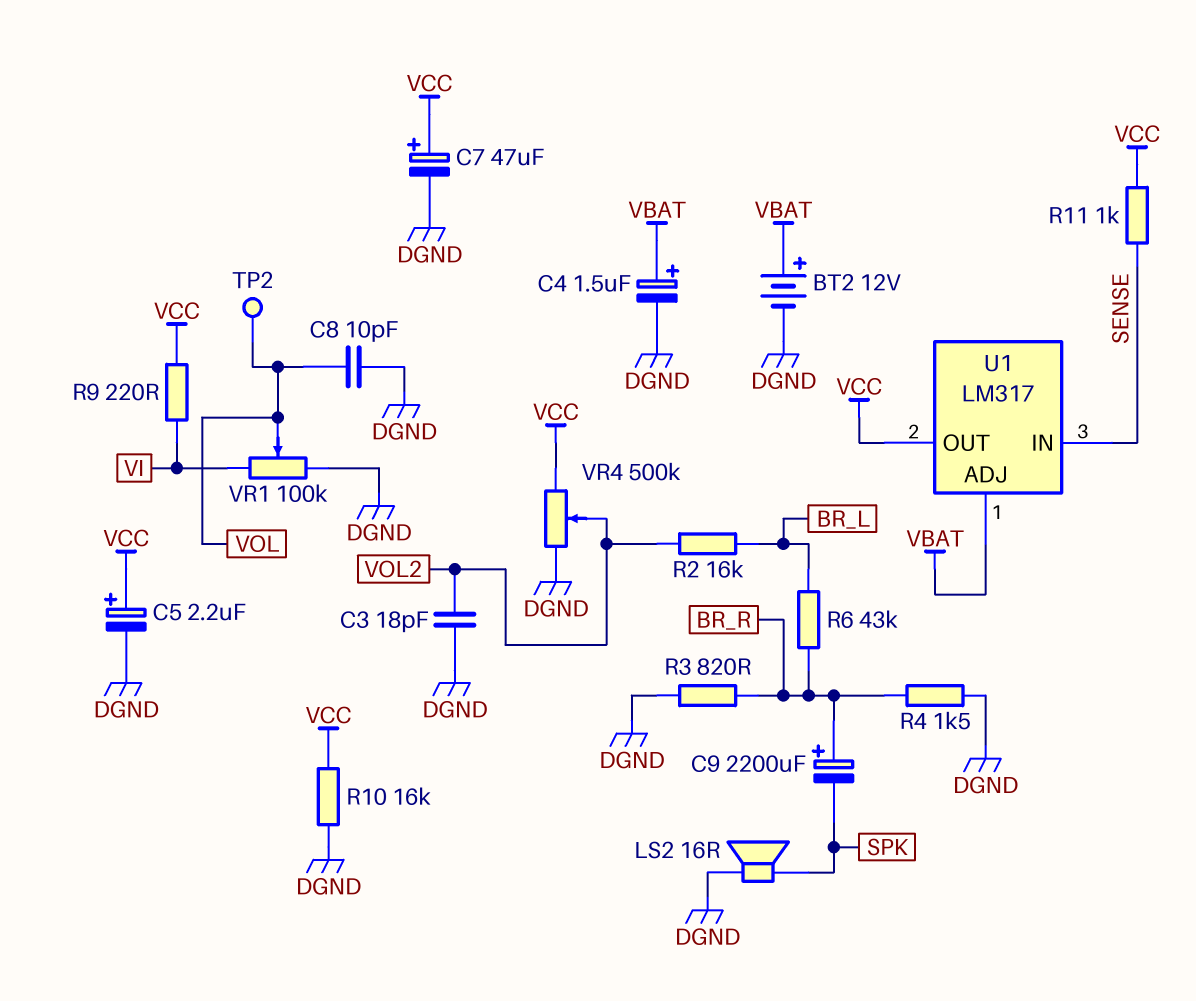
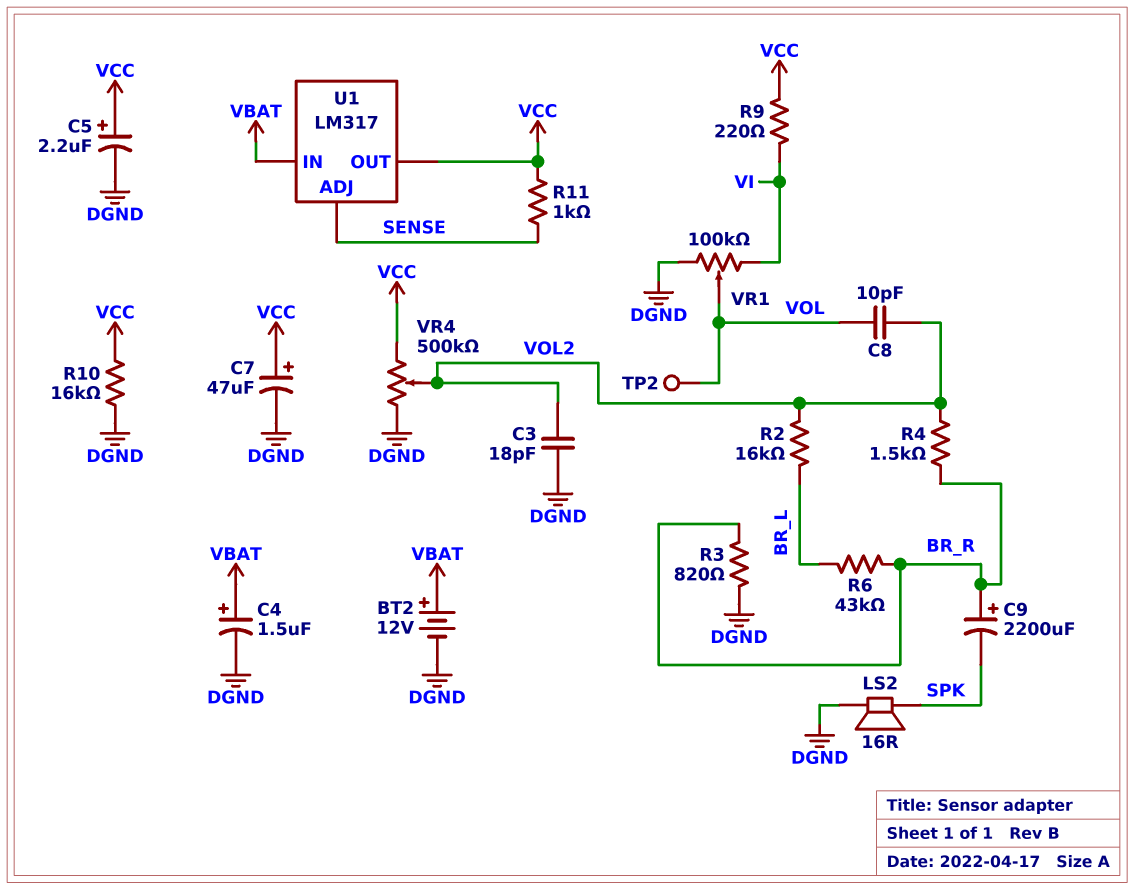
C8: 10pF (DGND, VOL) -> 10pF (VOL, VOL2)
R4: 1.5k (BR_R, DGND) -> 1.5k (BR_R, VOL2)
U1 pin ADJ: VBAT -> SENSE
U1 pin IN: SENSE -> VBAT

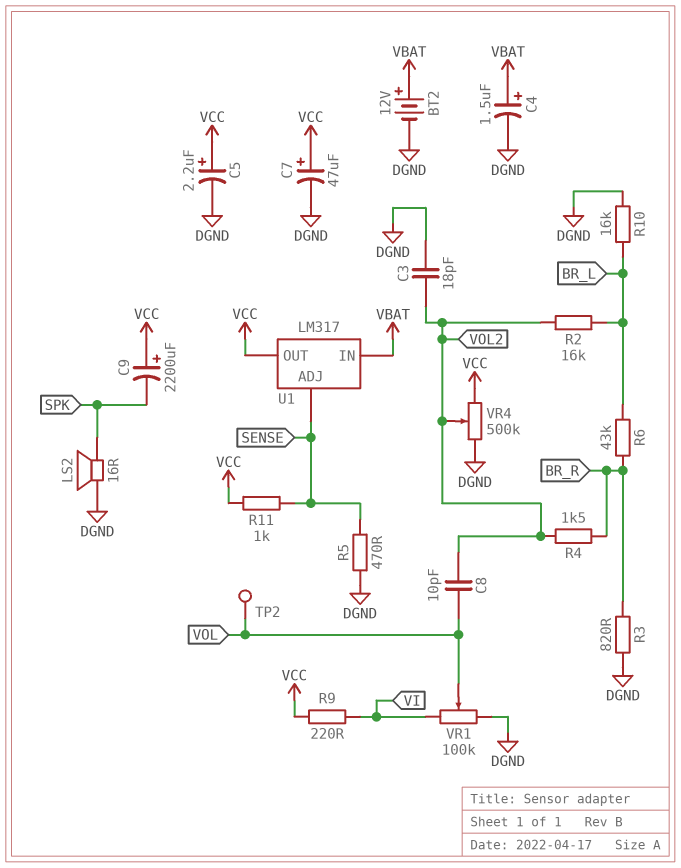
C9: 2200uF (plus BR_R, minus SPK) -> 2200uF (plus VCC, minus SPK)
R5: none -> 470 (DGND, SENSE)
R10: 16k (DGND, VCC) -> 16k (BR_L, DGND)

